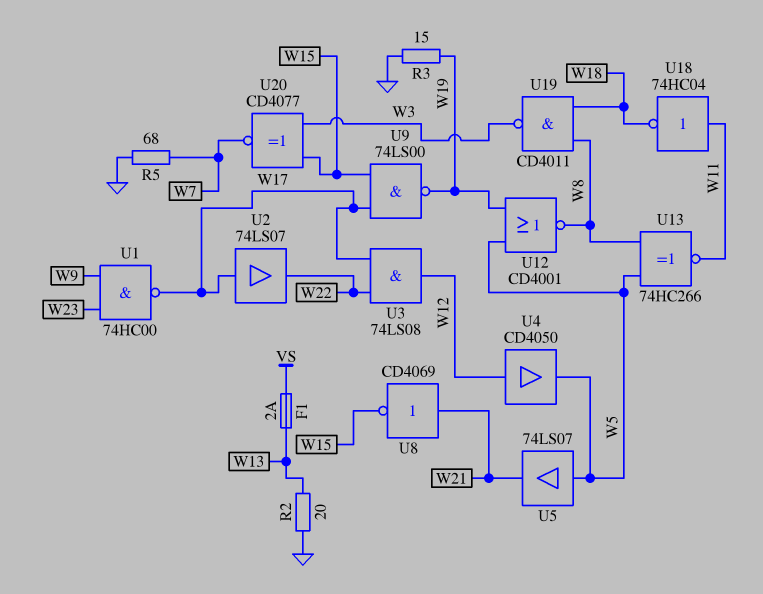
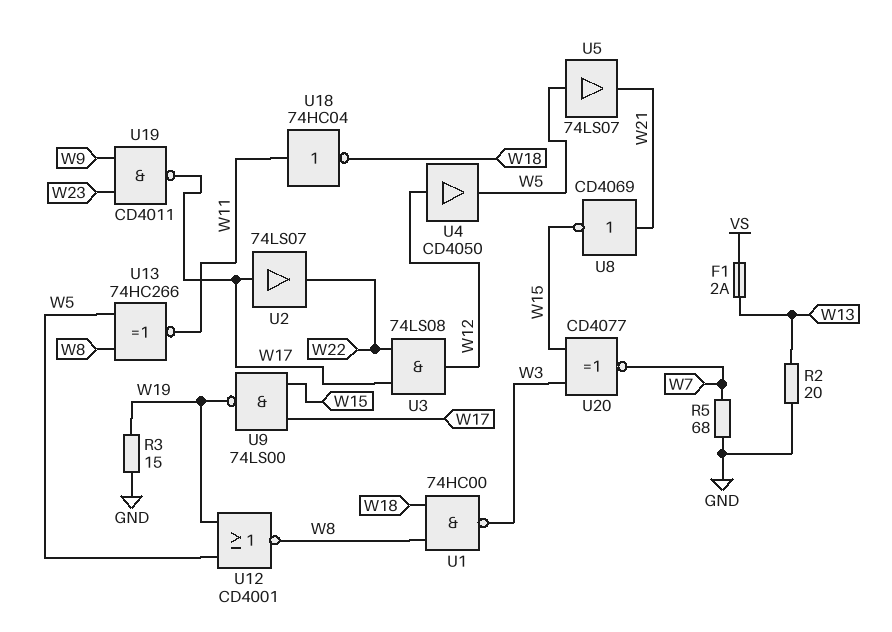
U1: NAND 74HC00 (in W9, in W23, out W17) -> NAND 74HC00 (in W8, in W18, out W3)
U19: NAND CD4011 (in W8, in W18, out W3) -> NAND CD4011 (in W9, in W23, out W17)

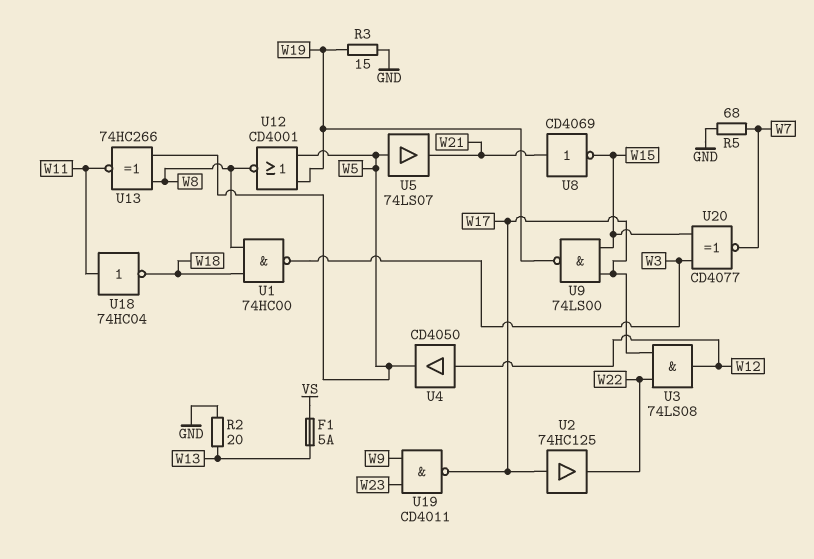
F1: 2A (VS, W13) -> 5A (VS, W13)
U2: buffer 74LS07 (in W17, out W22) -> buffer 74HC125 (in W17, out W22)

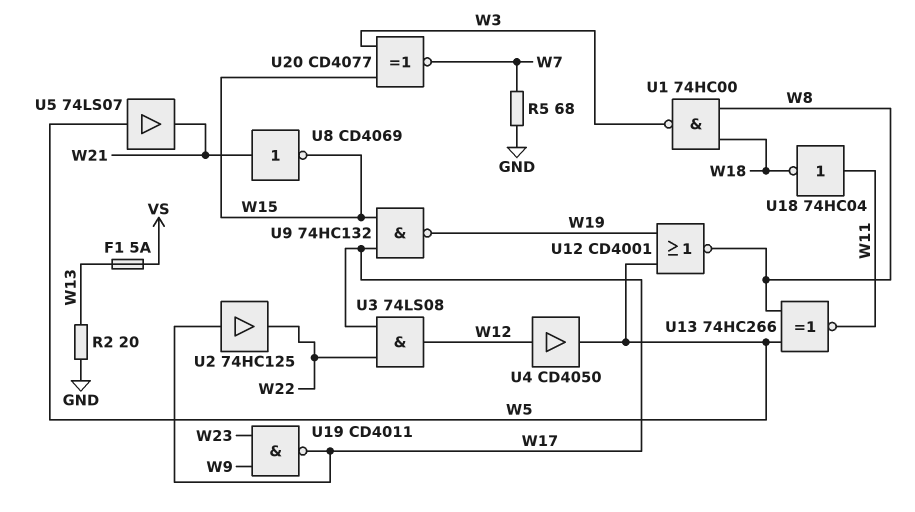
R3: 15 (GND, W19) -> none
U9: NAND 74LS00 (in W15, in W17, out W19) -> NAND 74HC132 (in W15, in W17, out W19)

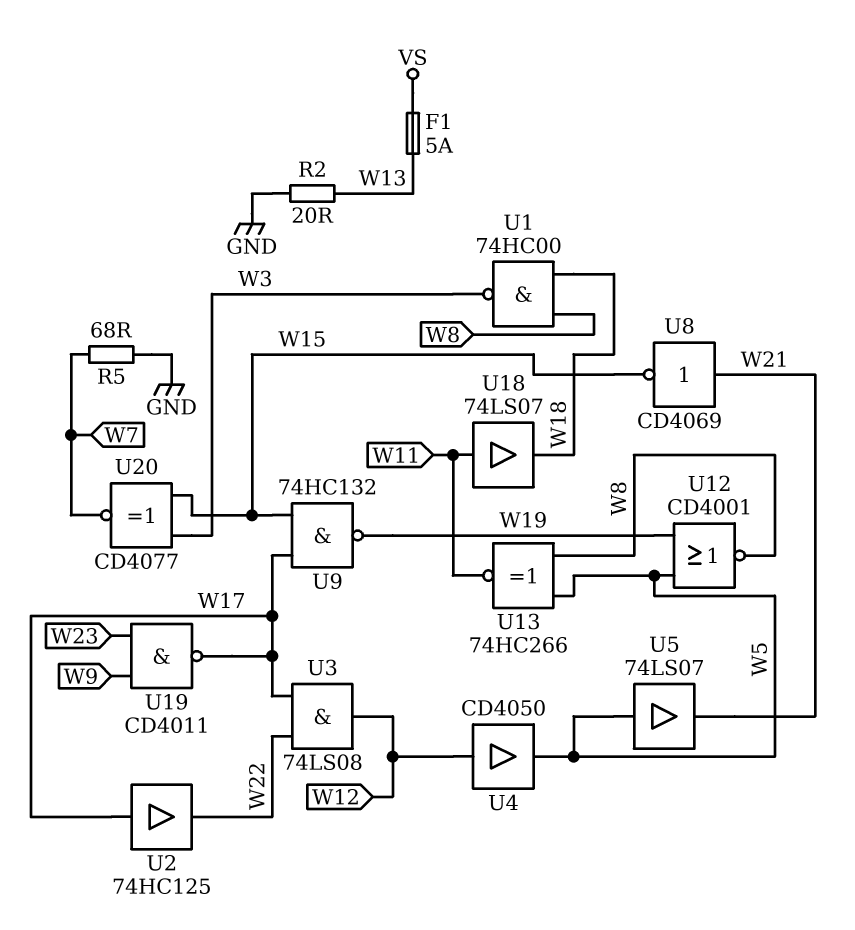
U18: NOT 74HC04 (in W11, out W18) -> buffer 74LS07 (in W11, out W18)

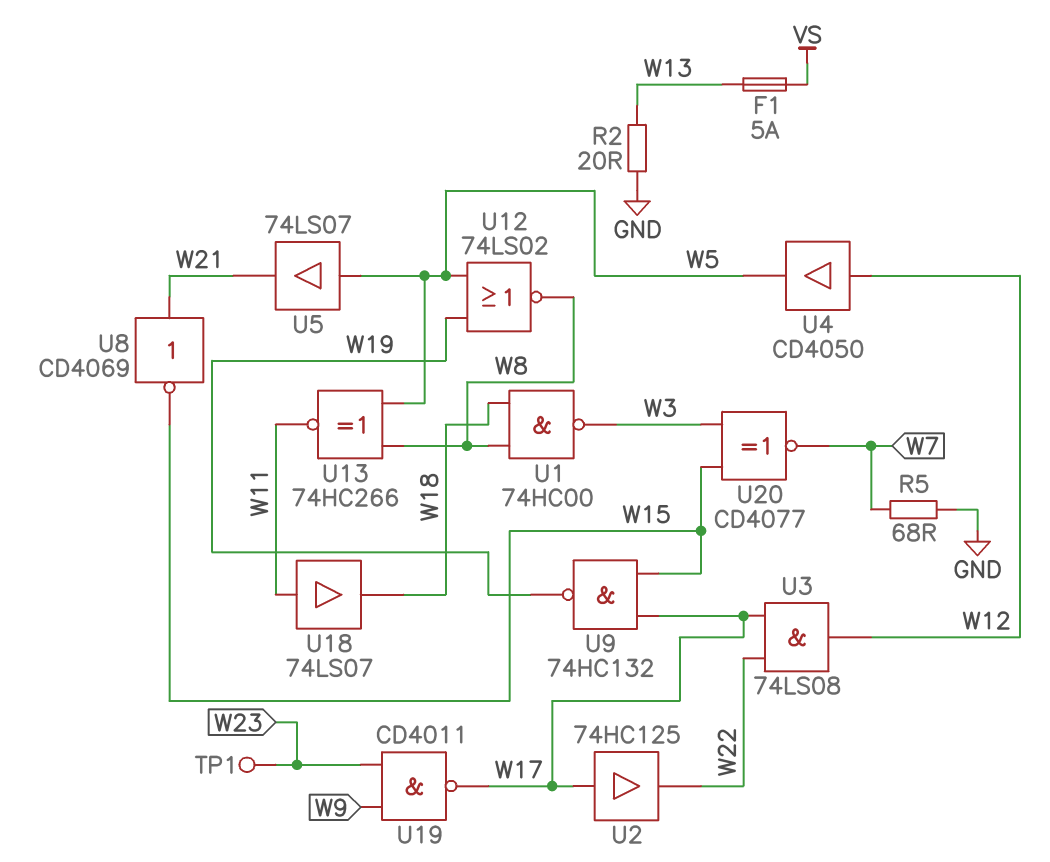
TP1: none -> test point (W23)
U12: NOR CD4001 (in W5, in W19, out W8) -> NOR 74LS02 (in W5, in W19, out W8)

